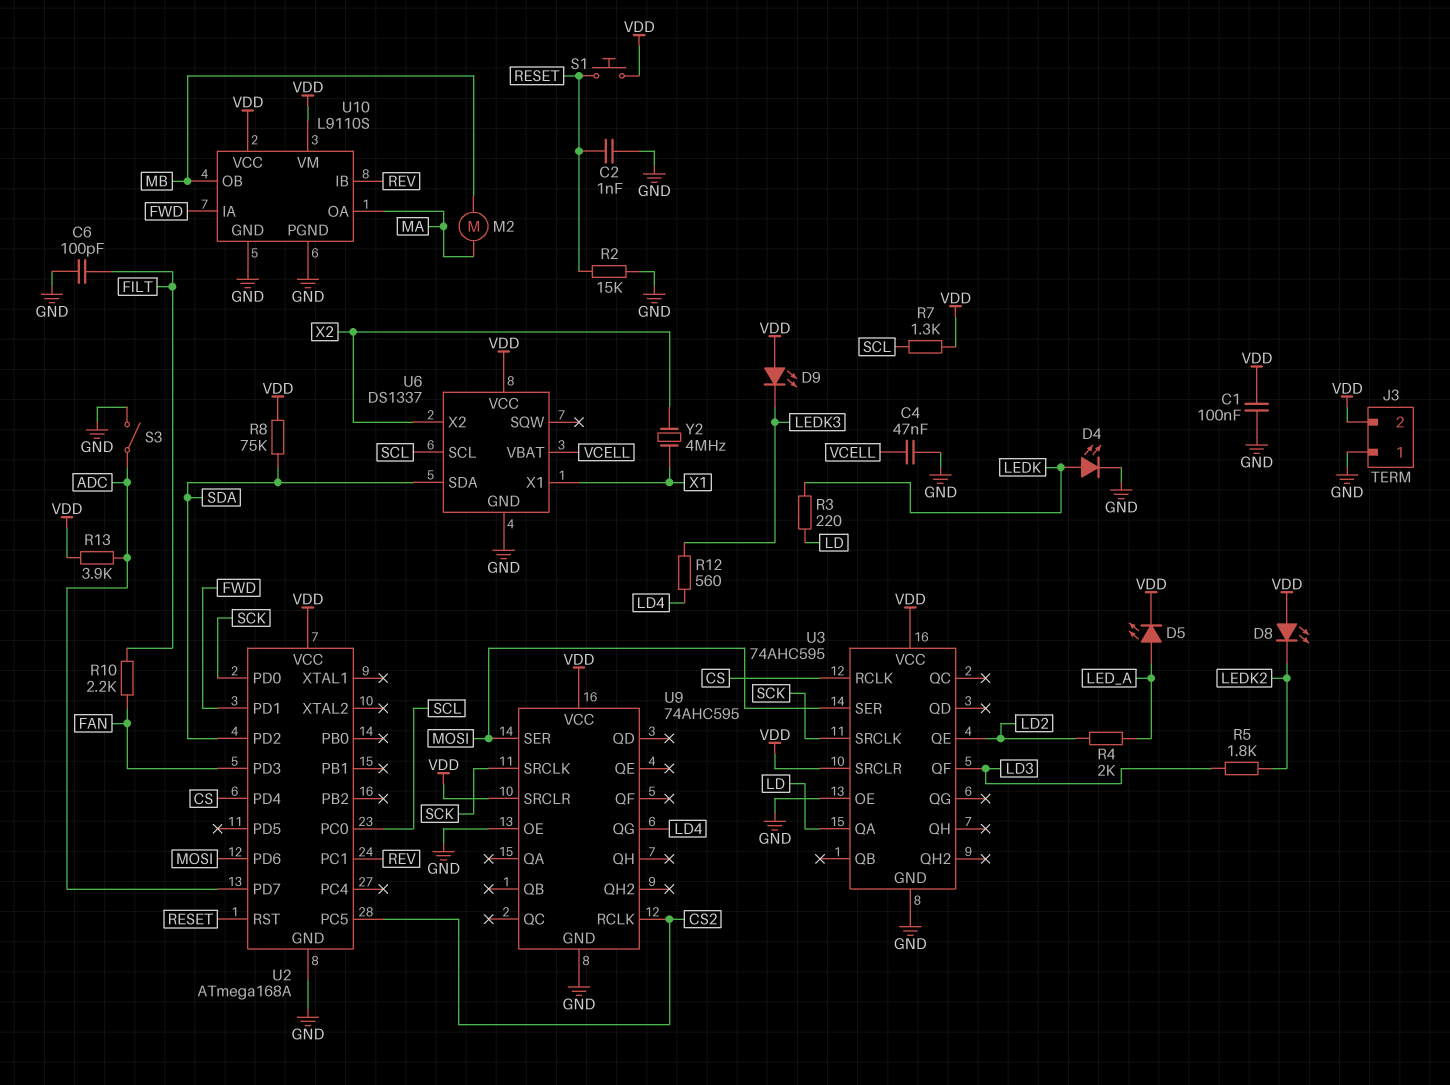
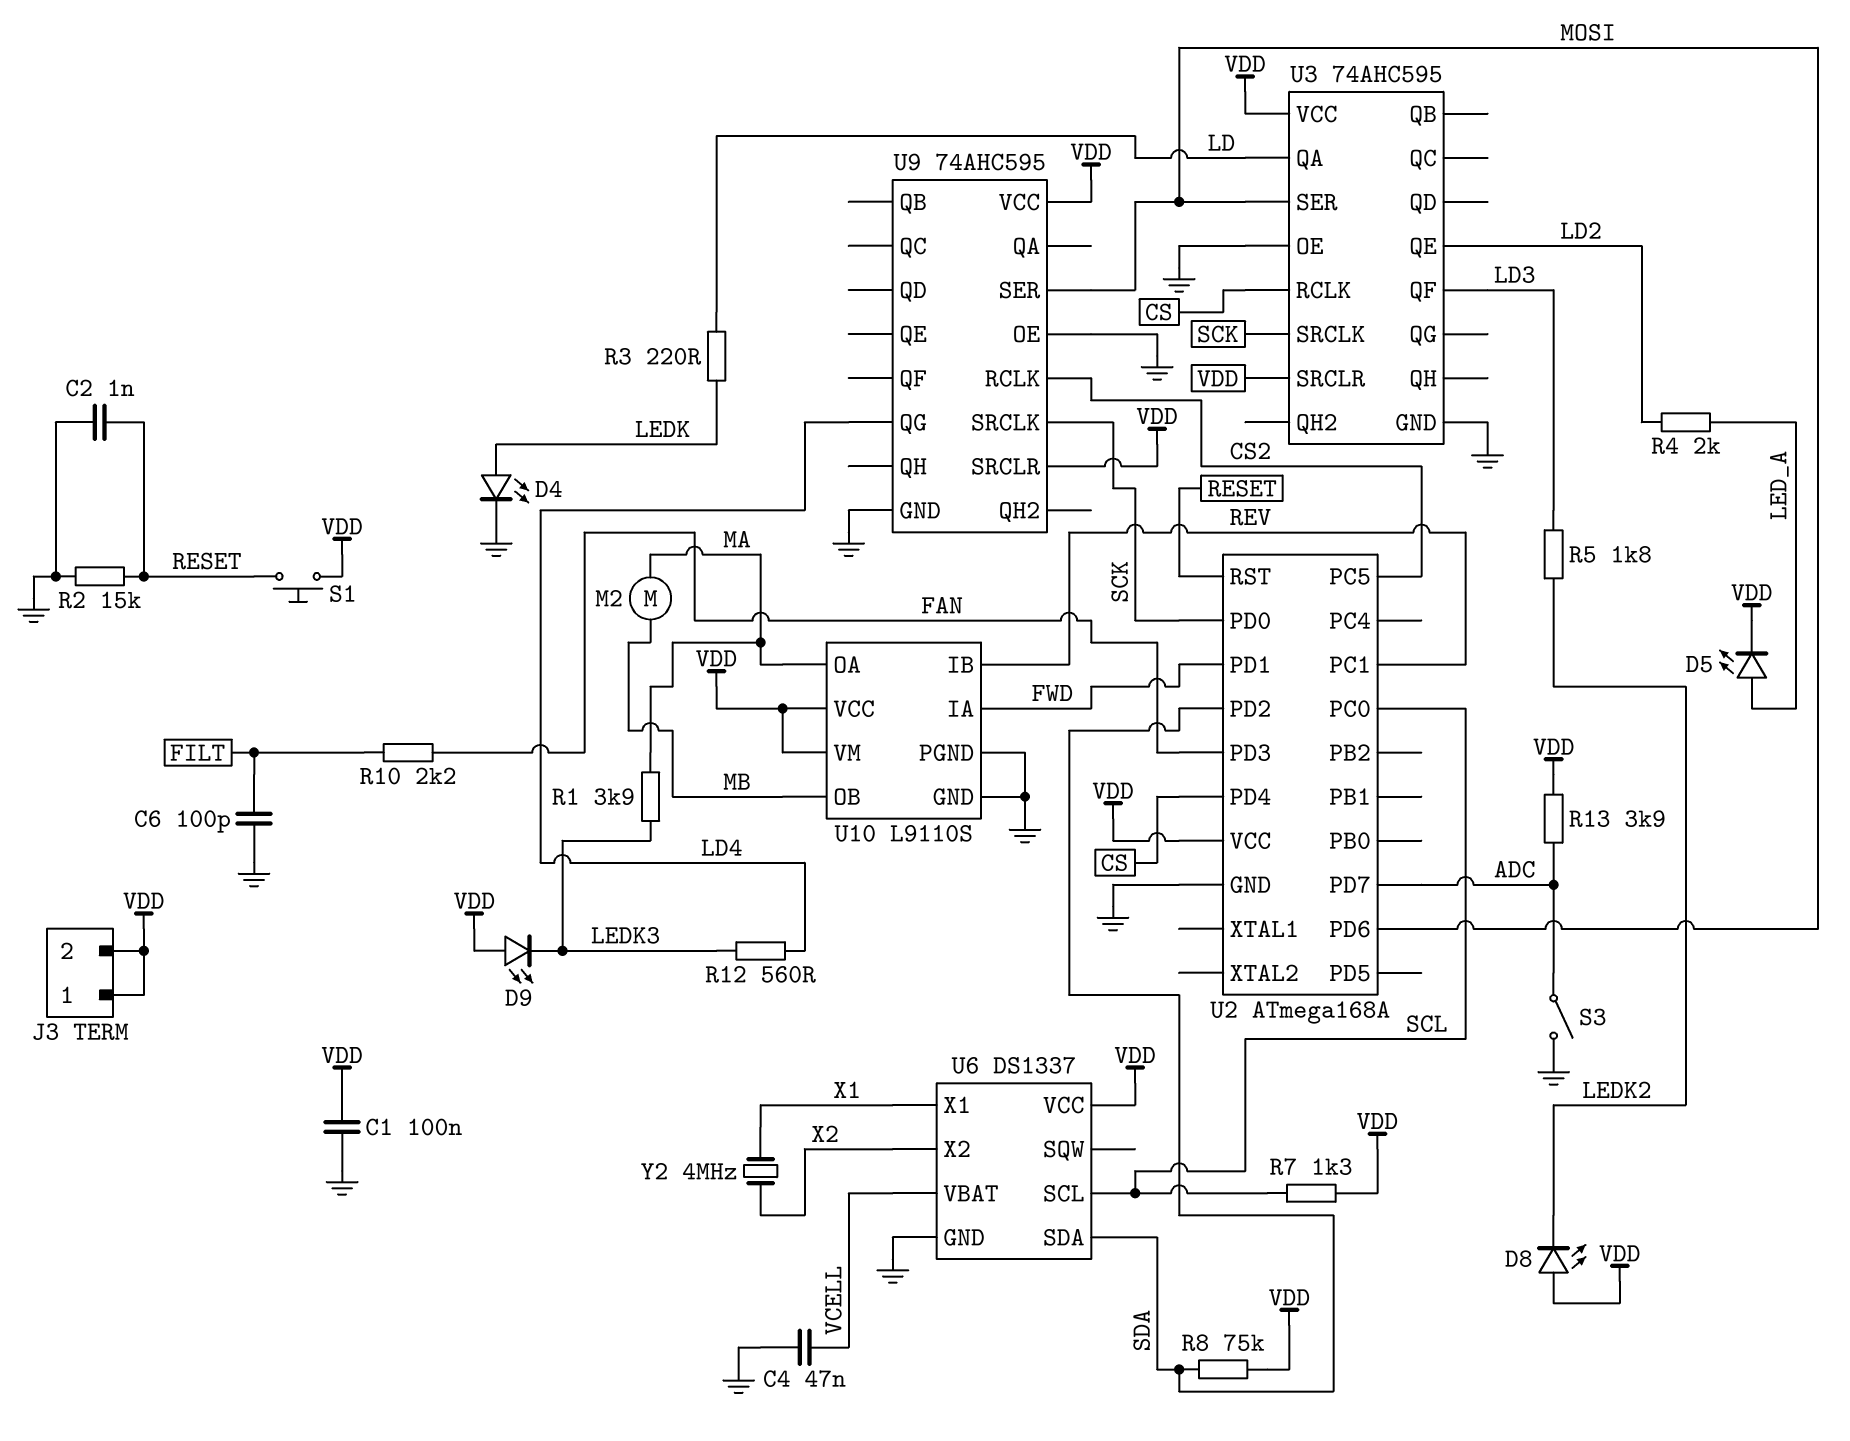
J3 pin 1: GND -> VDD
R1: none -> 3.9k (LEDK3, MA)

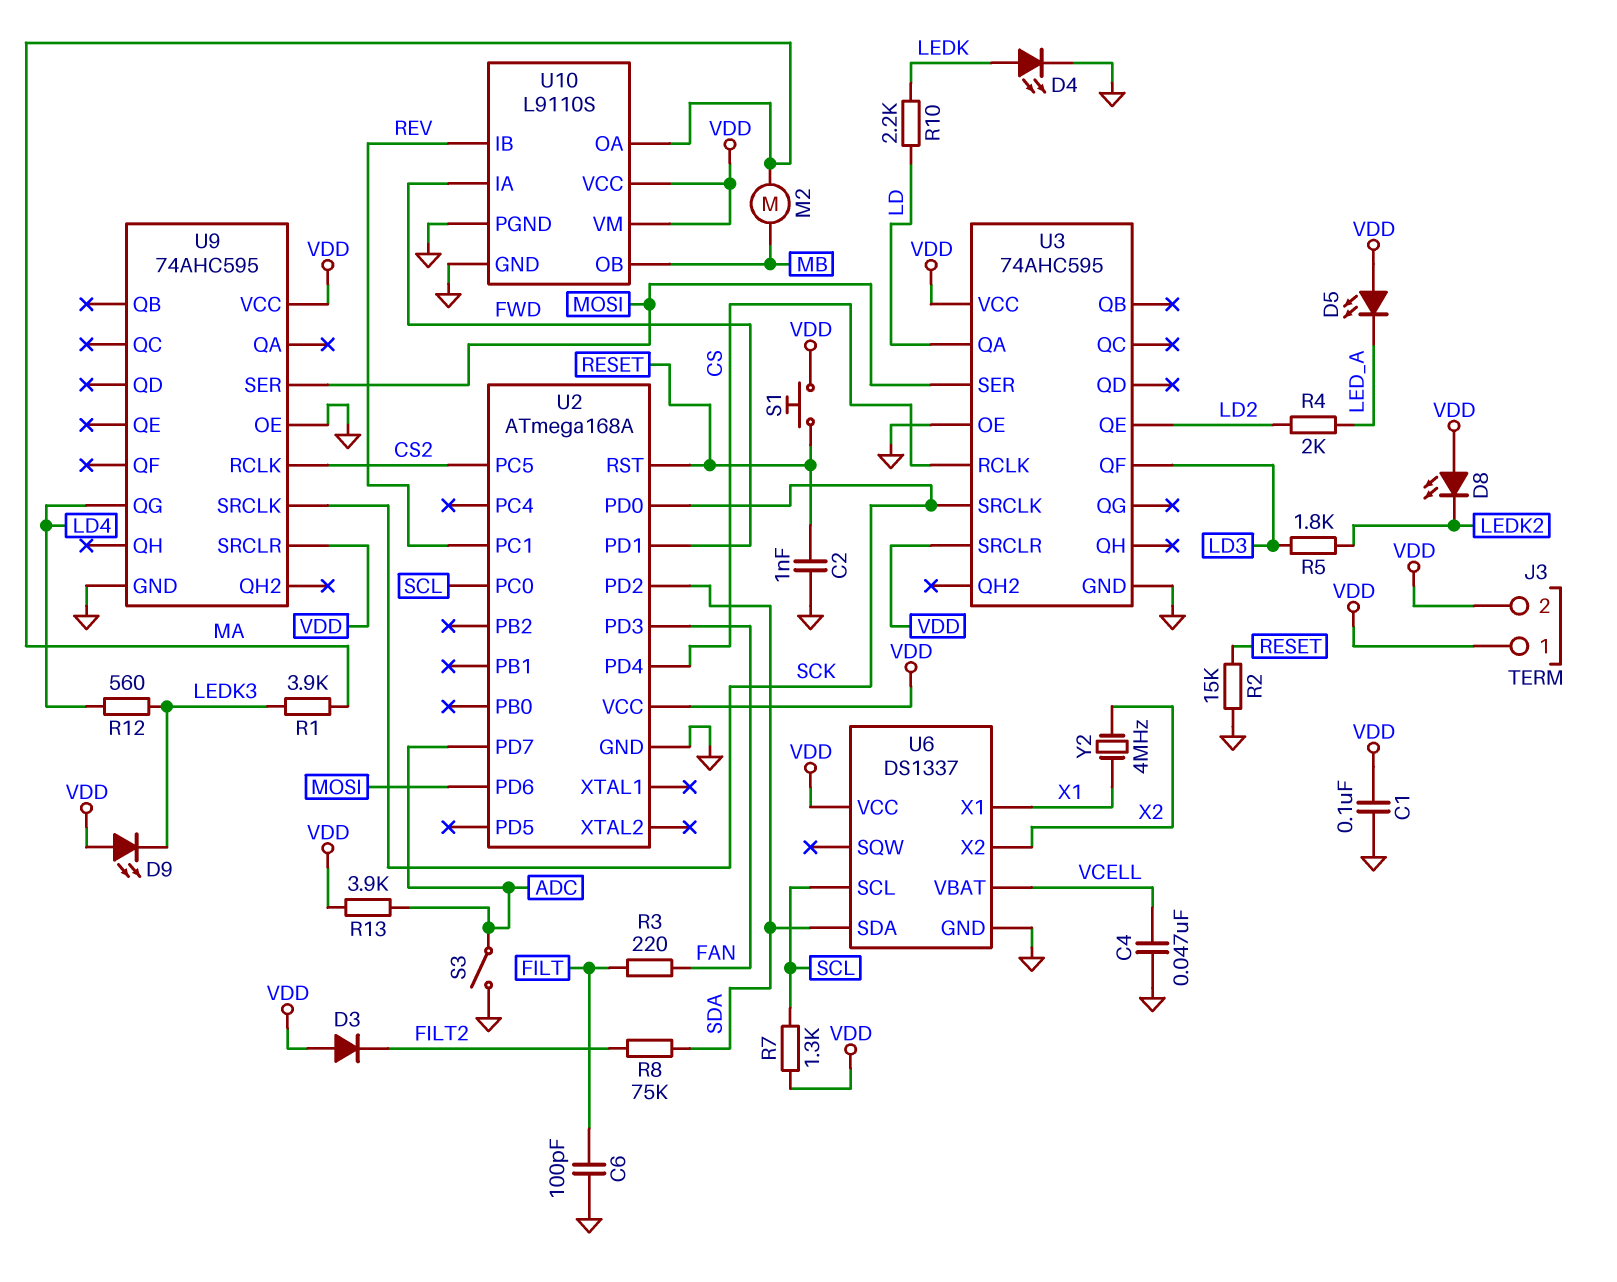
D3: none -> diode (A VDD, K FILT2)
D5: LED (A LED_A, K VDD) -> LED (A VDD, K LED_A)
R3: 220 (LD, LEDK) -> 220 (FAN, FILT)
R8: 75k (SDA, VDD) -> 75k (FILT2, SDA)
R10: 2.2k (FAN, FILT) -> 2.2k (LD, LEDK)

